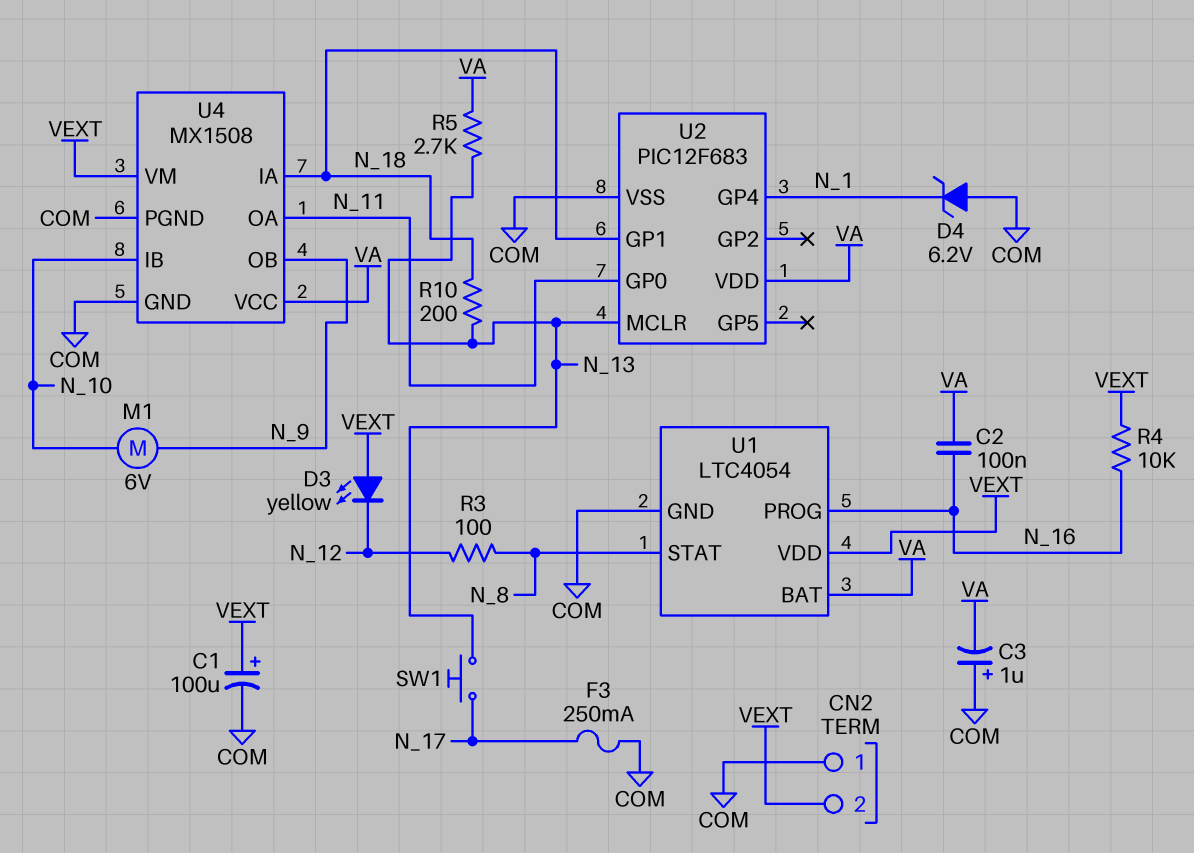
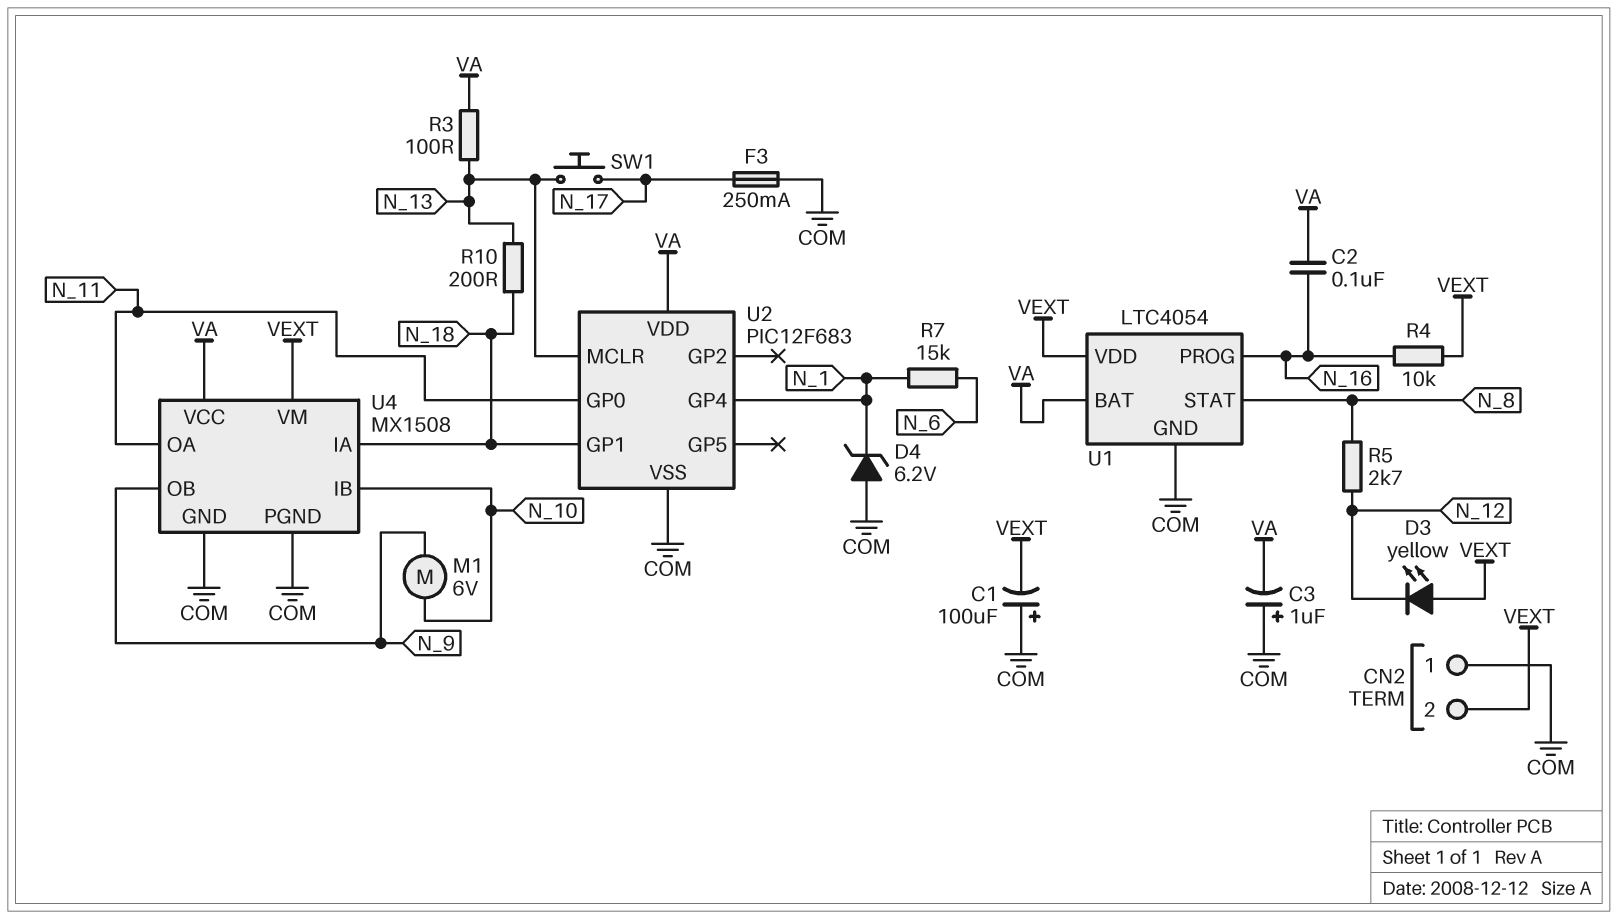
C1: 100uF (plus VEXT, minus COM) -> 100uF (plus COM, minus VEXT)
R3: 100 (N_8, N_12) -> 100 (N_13, VA)
R5: 2.7k (N_13, VA) -> 2.7k (N_8, N_12)
R7: none -> 15k (N_1, N_6)

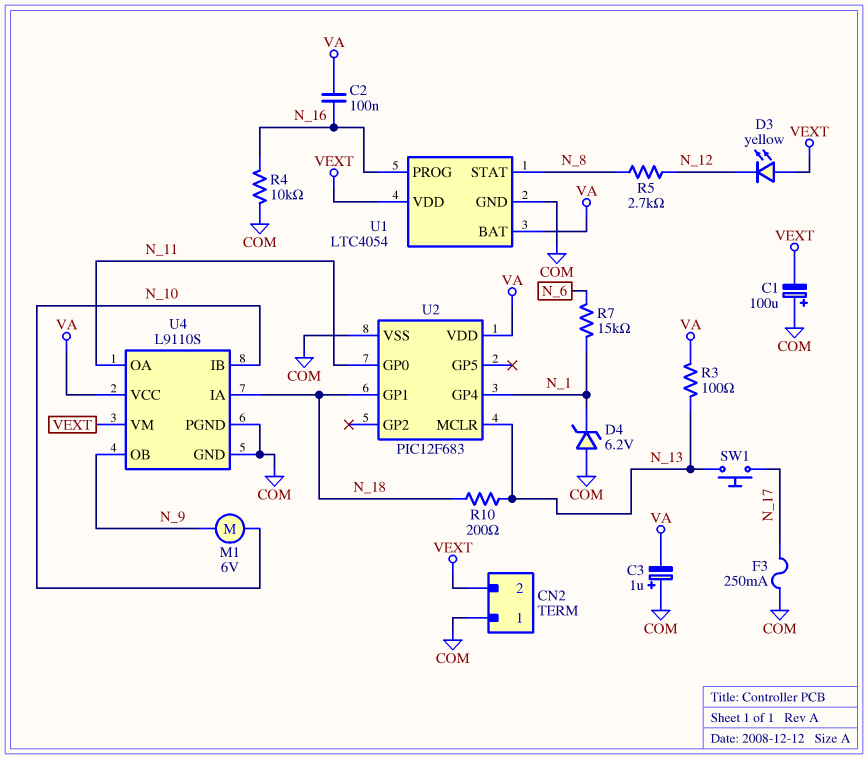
R4: 10k (N_16, VEXT) -> 10k (COM, N_16)
U4: MX1508 -> L9110S

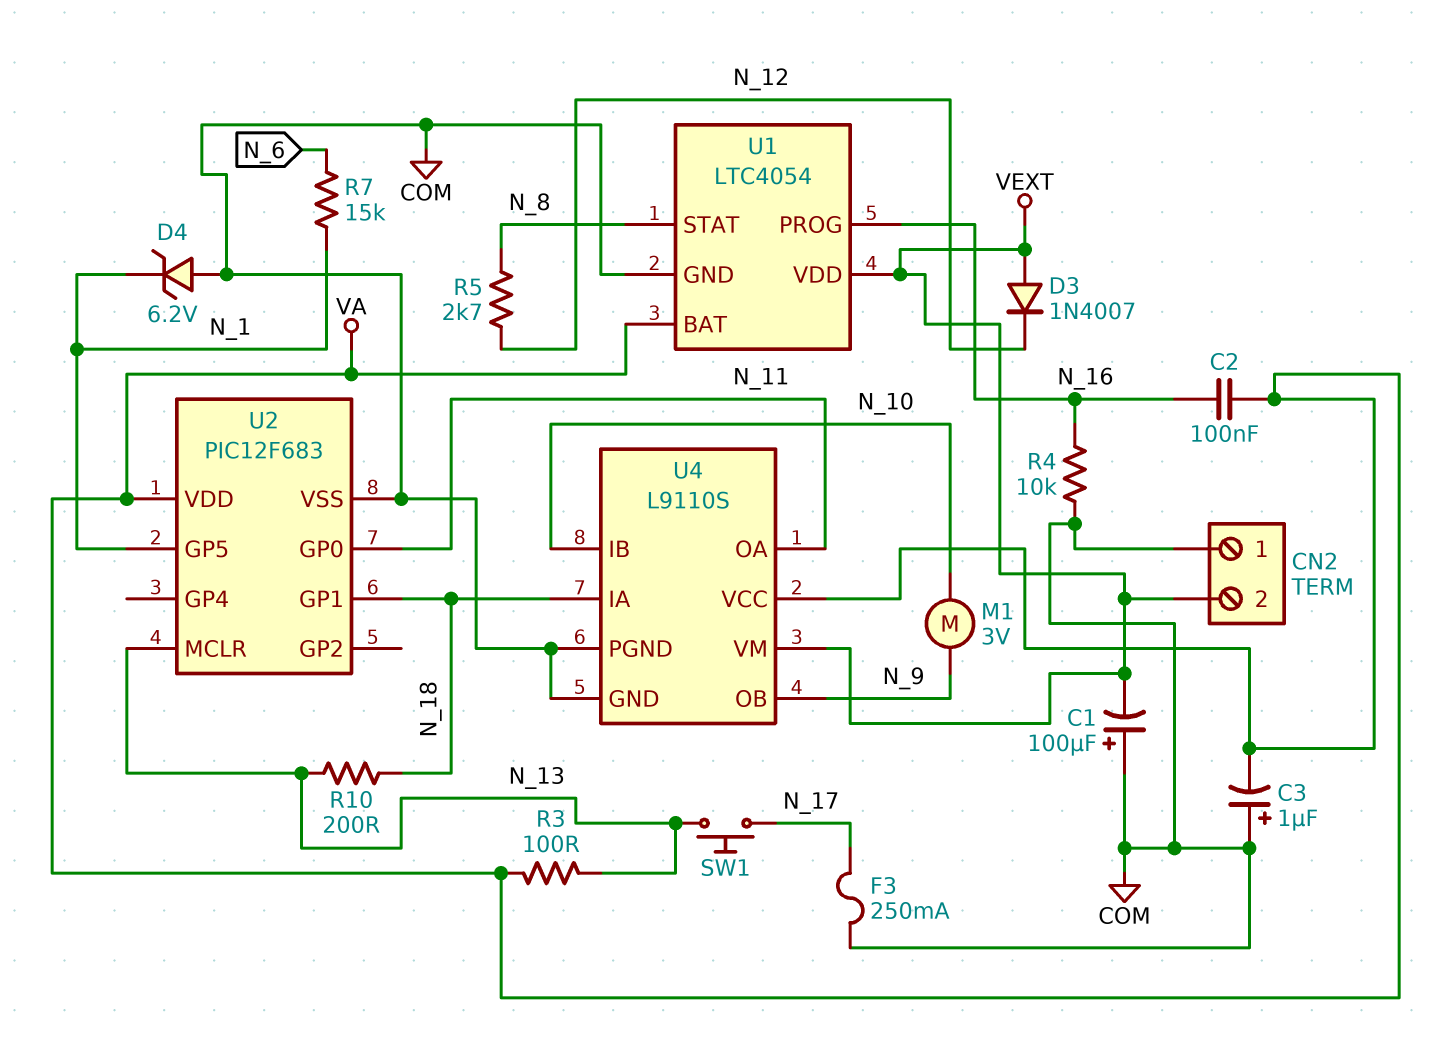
D3: LED yellow (A VEXT, K N_12) -> diode 1N4007 (A VEXT, K N_12)
M1: motor 6V (N_9, N_10) -> motor 3V (N_9, N_10)
U2 pin GP4: N_1 -> none
U2 pin GP5: none -> N_1

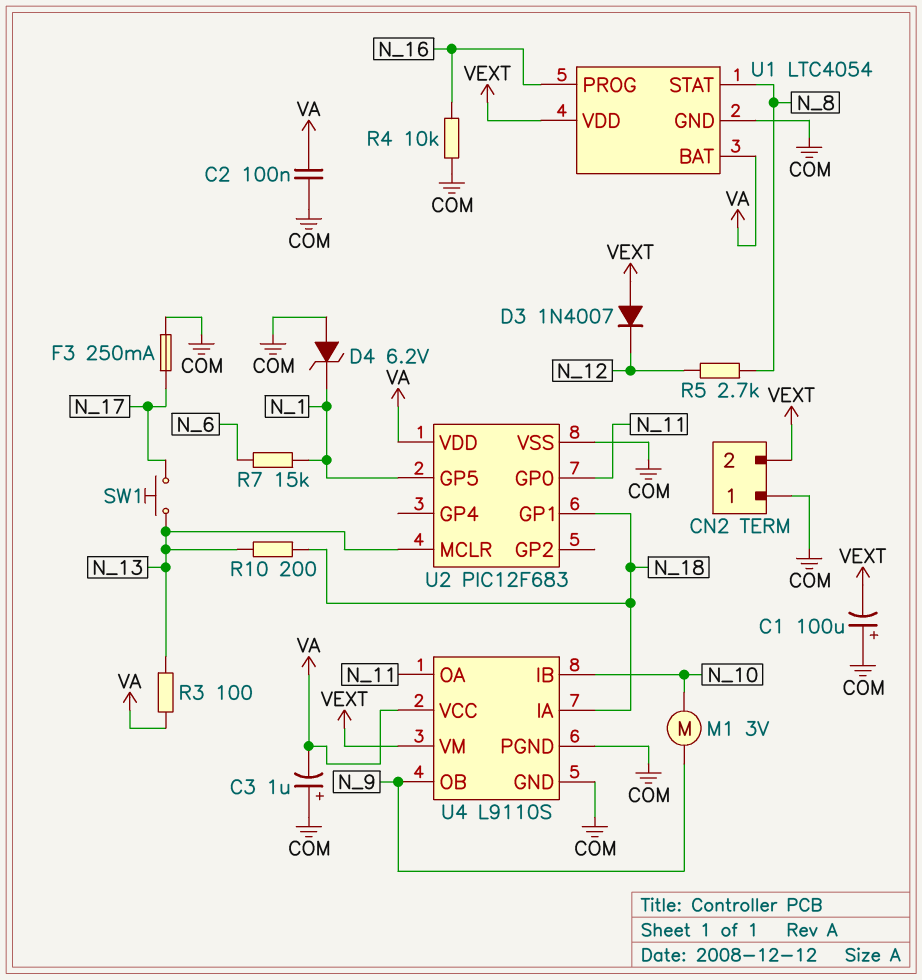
C2: 100nF (N_16, VA) -> 100nF (COM, VA)

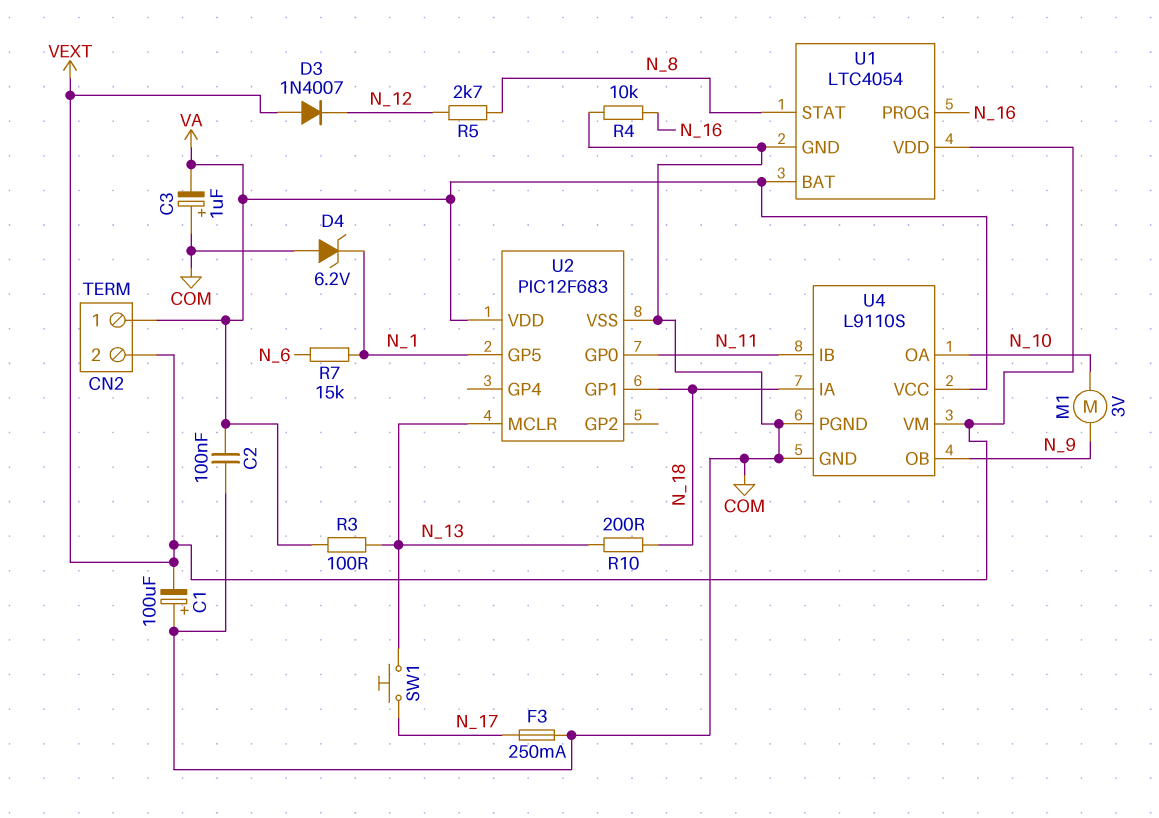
CN2 pin 1: COM -> VA
U4 pin IB: N_10 -> N_11
U4 pin OA: N_11 -> N_10

